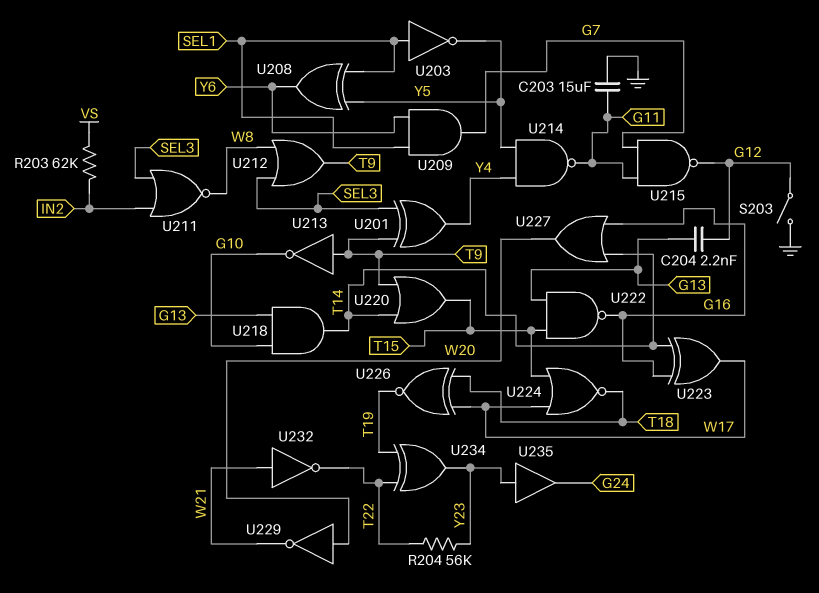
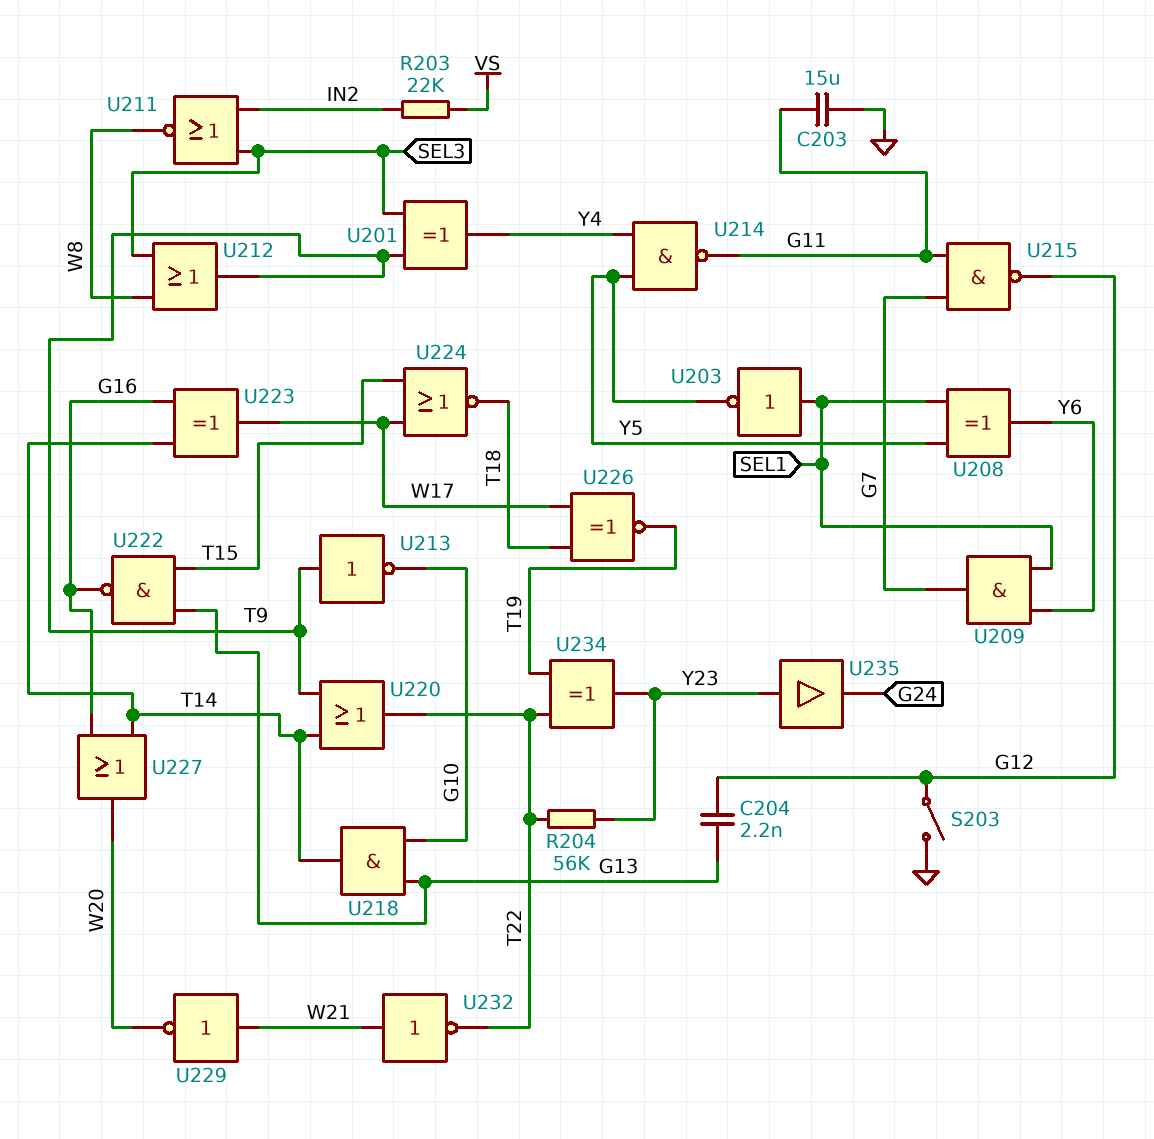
R203: 62k (IN2, VS) -> 22k (IN2, VS)
U220: OR (in T9, in T14, out T15) -> OR (in T9, in T14, out T22)
U229: NOT (in W20, out W21) -> NOT (in W21, out W20)

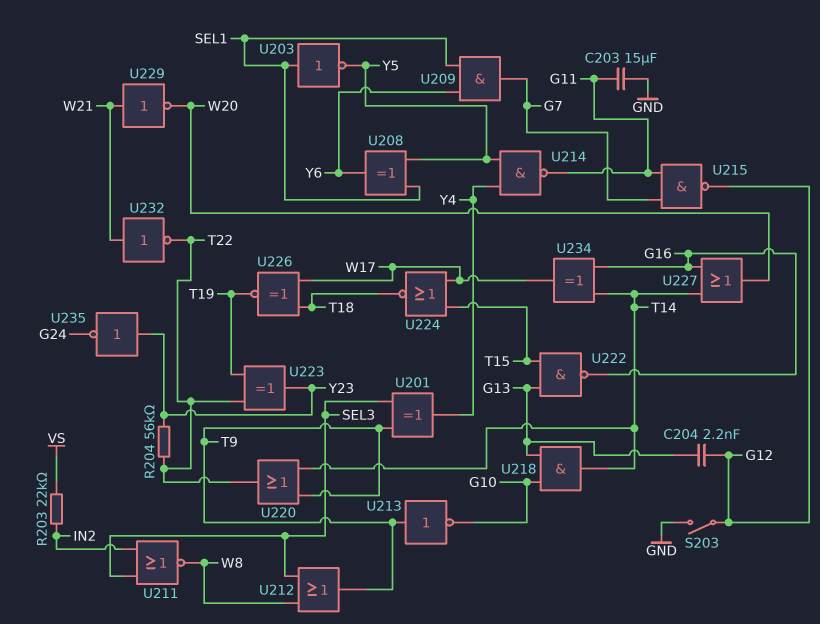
U223: XOR (in G16, in T14, out W17) -> XOR (in T19, in T22, out Y23)
U234: XOR (in T19, in T22, out Y23) -> XOR (in G16, in T14, out W17)
U235: buffer (in Y23, out G24) -> NOT (in Y23, out G24)

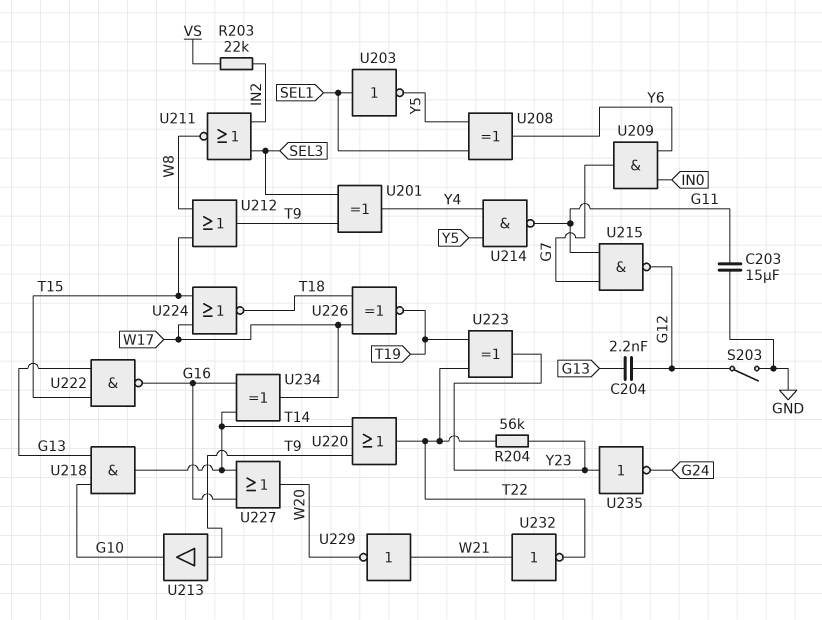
U209: AND (in SEL1, in Y6, out G7) -> AND (in IN0, in Y6, out G7)
U212: OR (in SEL3, in W8, out T9) -> OR (in T15, in W8, out T9)
U213: NOT (in T9, out G10) -> buffer (in T9, out G10)

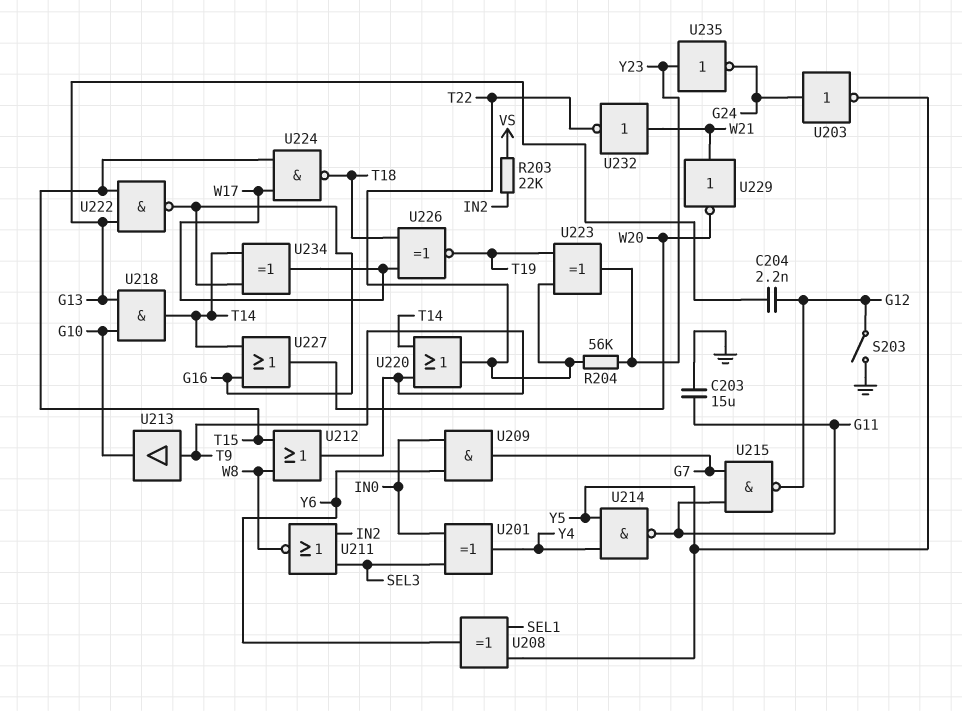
U201: XOR (in SEL3, in T9, out Y4) -> XOR (in IN0, in SEL3, out Y4)
U203: NOT (in SEL1, out Y5) -> NOT (in G24, out Y5)
U224: NOR (in T15, in W17, out T18) -> NAND (in T15, in W17, out T18)

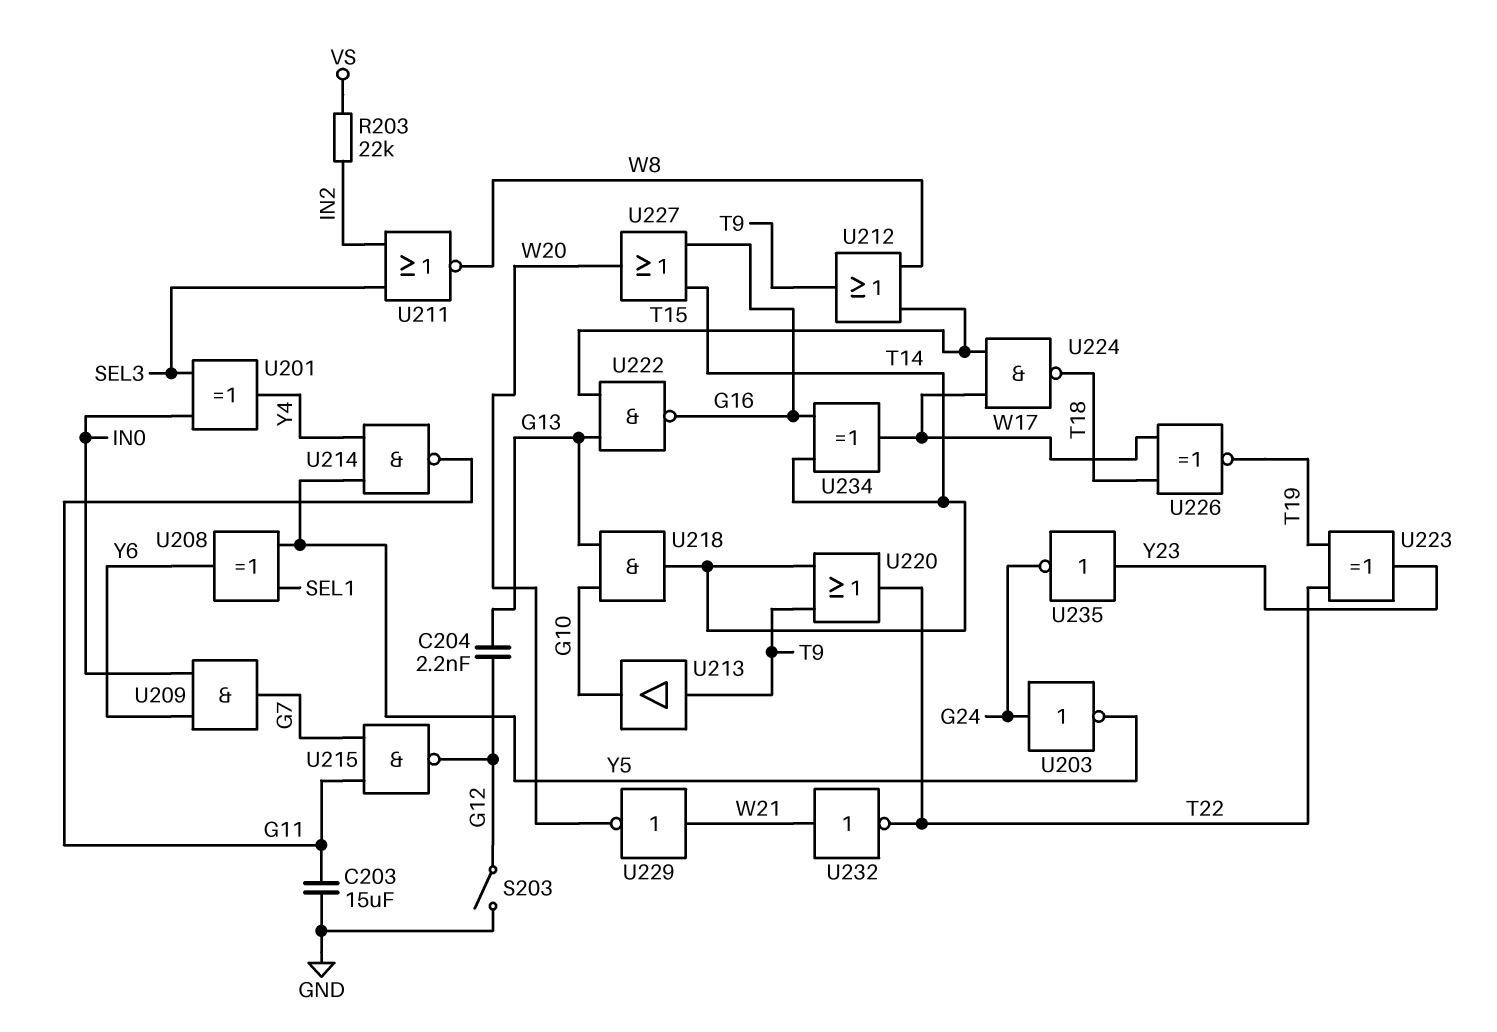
R204: 56k (T22, Y23) -> none

